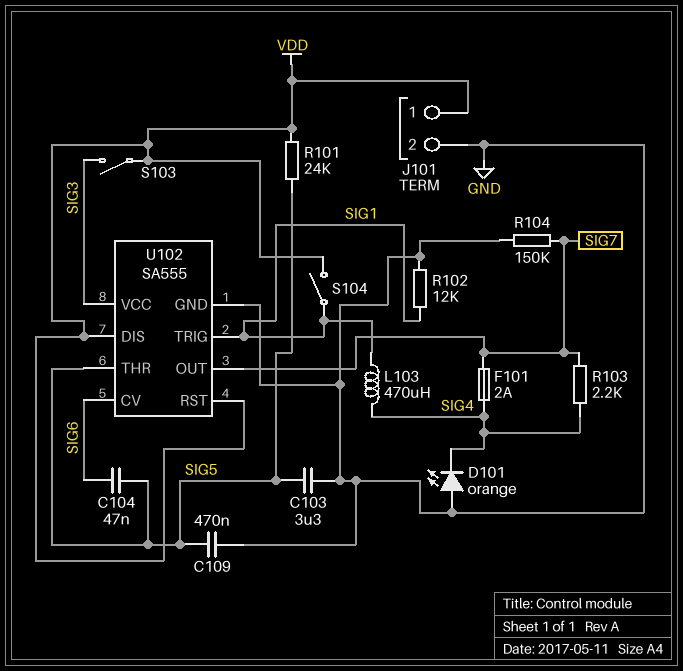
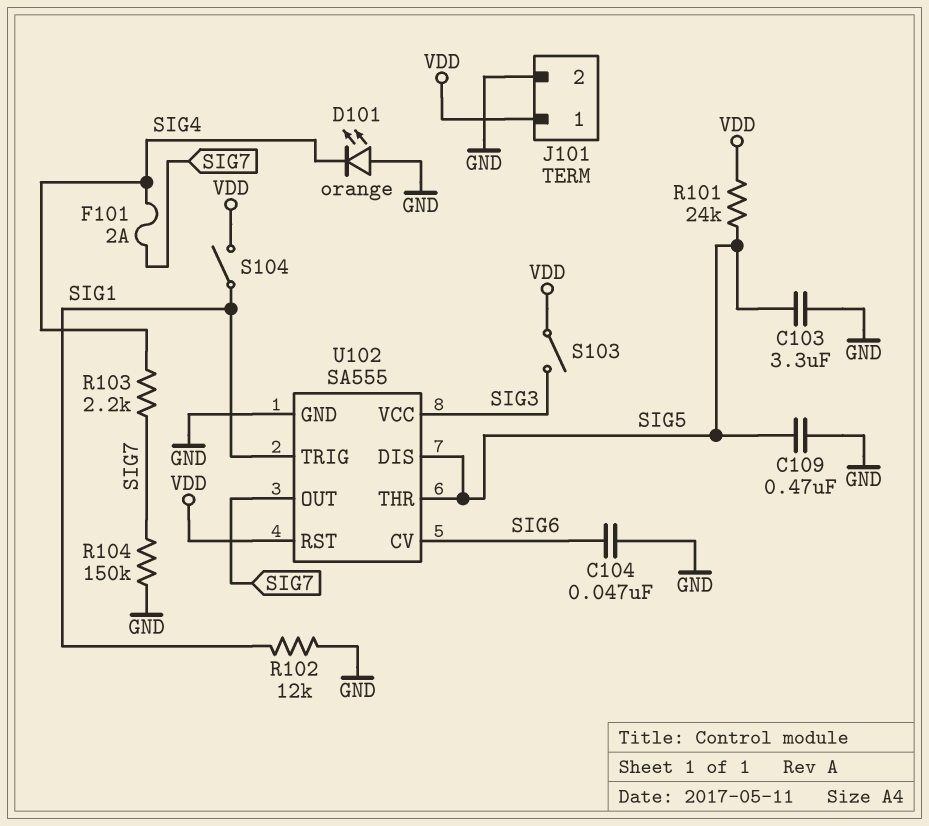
C104: 47nF (SIG5, SIG6) -> 47nF (GND, SIG6)
L103: 470uH (SIG1, SIG4) -> none
U102 pin DIS: VDD -> SIG5

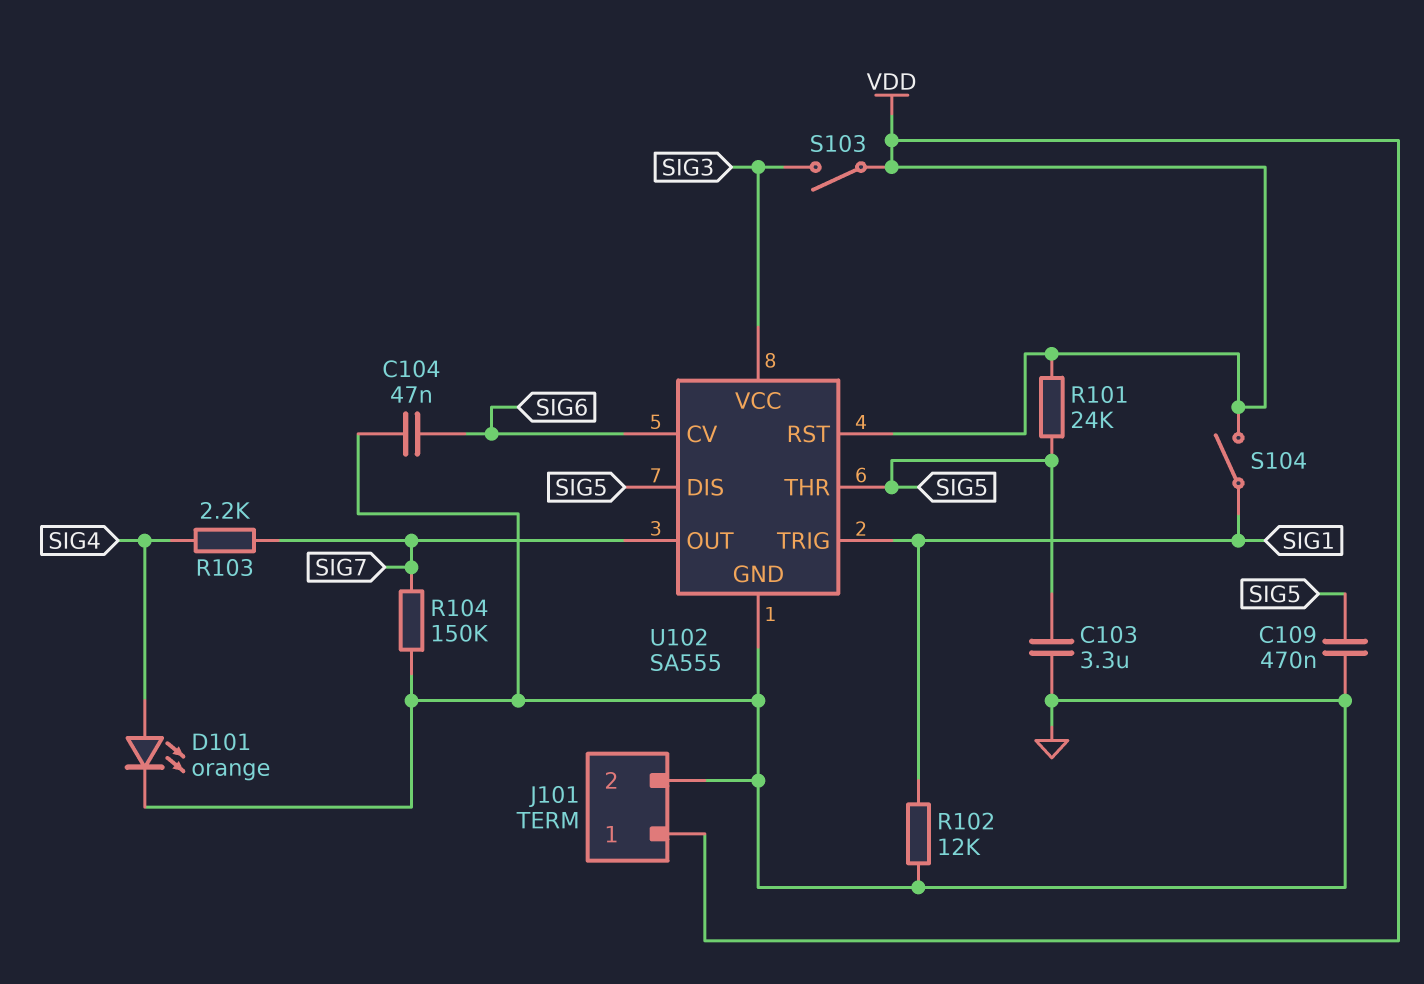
D101: LED orange (A GND, K SIG4) -> LED orange (A SIG4, K GND)
F101: 2A (SIG4, SIG7) -> none

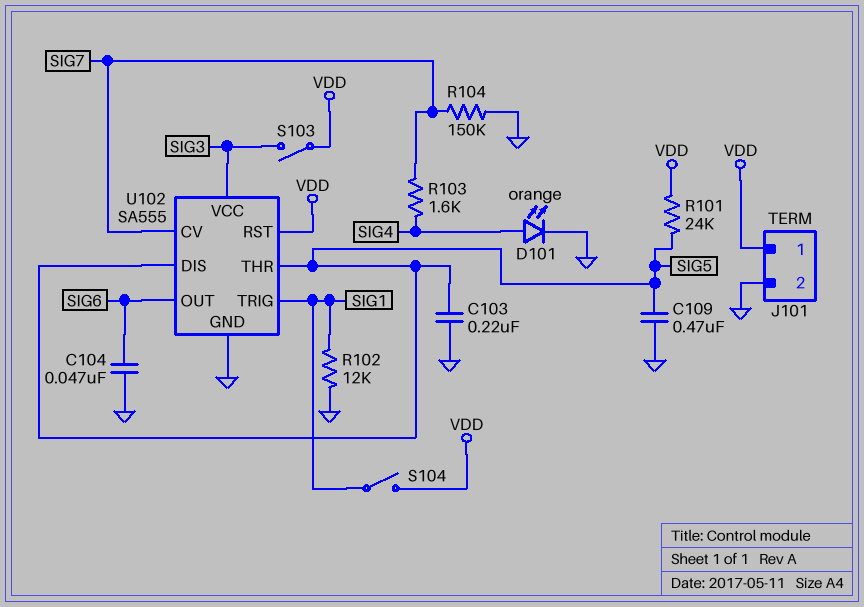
C103: 3.3uF (GND, SIG5) -> 220nF (GND, SIG5)
R103: 2.2k (SIG4, SIG7) -> 1.6k (SIG4, SIG7)
U102 pin CV: SIG6 -> SIG7
U102 pin OUT: SIG7 -> SIG6

